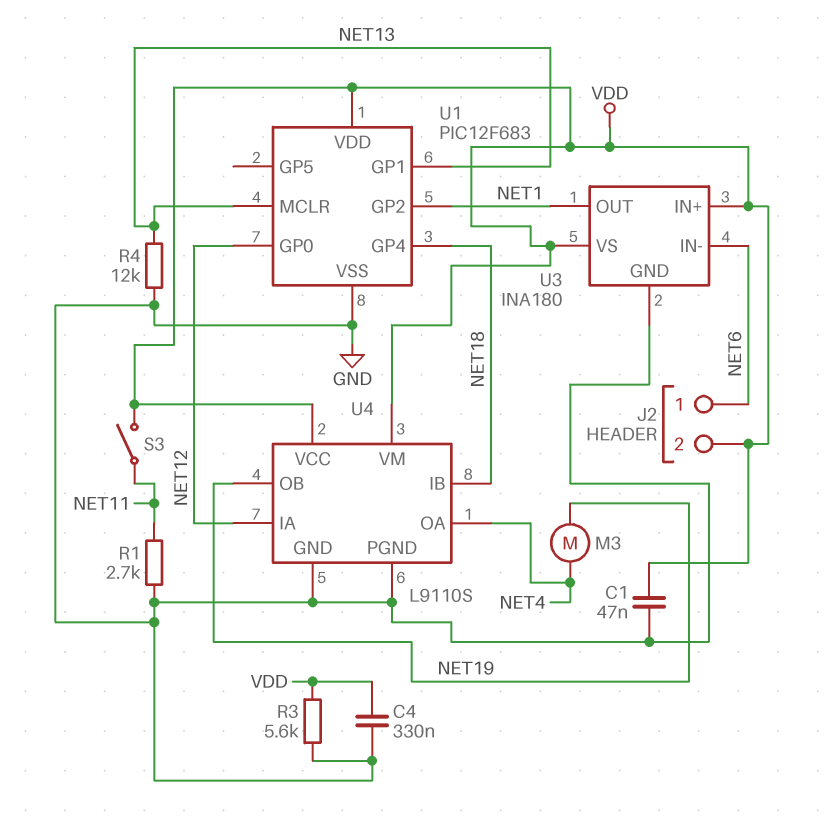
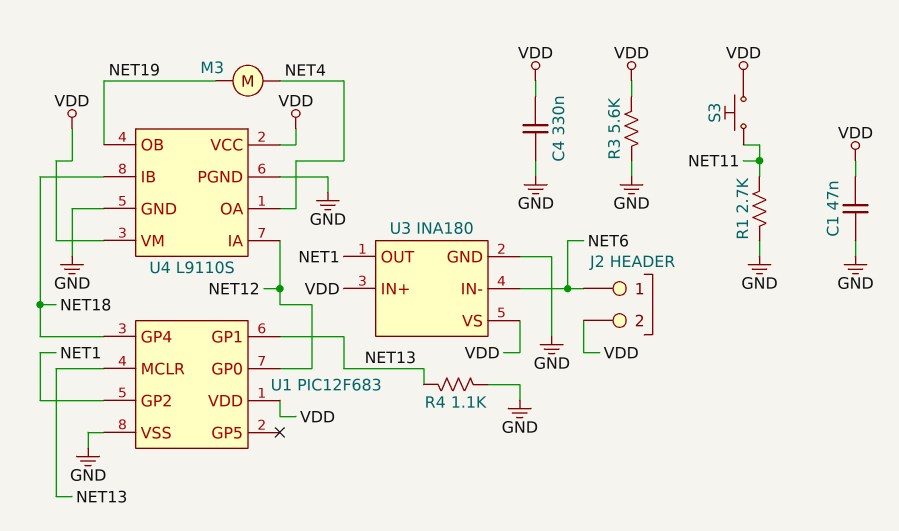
R4: 12k (GND, NET13) -> 1.1k (GND, NET13)
S3: switch (NET11, VDD) -> button (NET11, VDD)

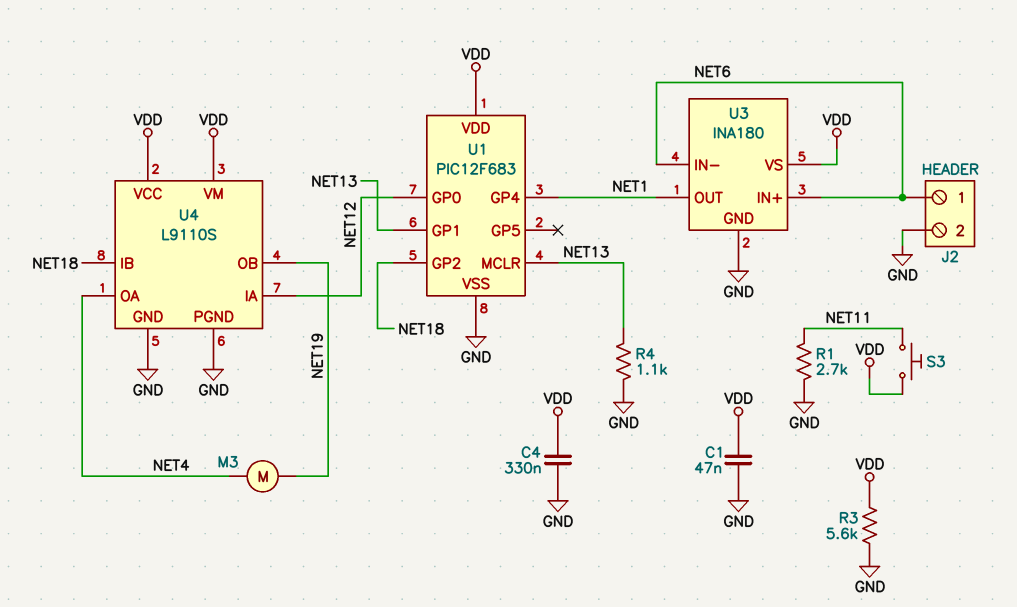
J2 pin 2: VDD -> GND
U1 pin GP2: NET1 -> NET18
U1 pin GP4: NET18 -> NET1
U3 pin IN+: VDD -> NET6

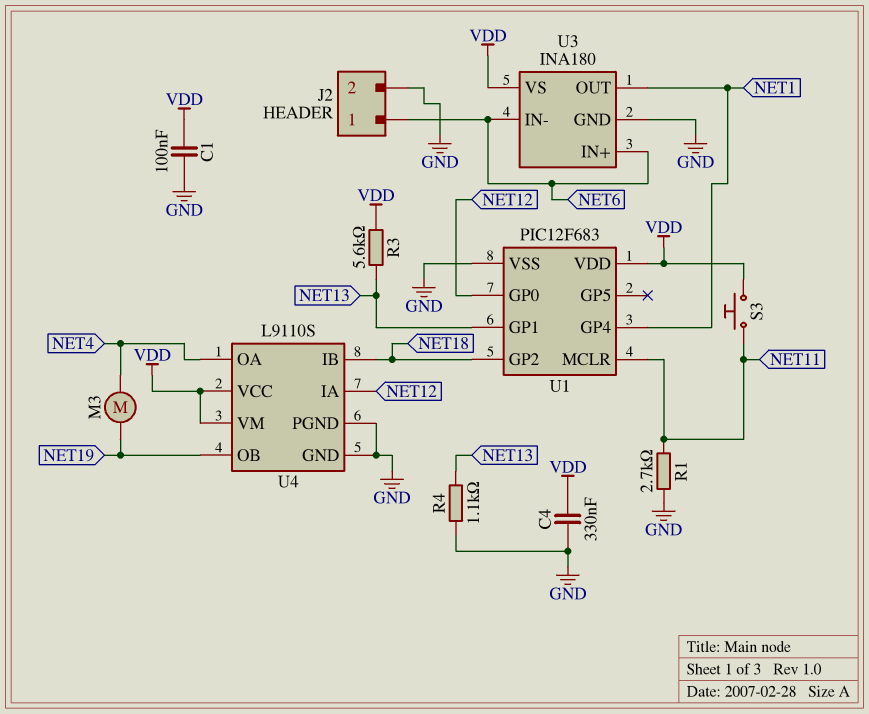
C1: 47nF (GND, VDD) -> 100nF (GND, VDD)
R3: 5.6k (GND, VDD) -> 5.6k (NET13, VDD)
U1 pin MCLR: NET13 -> NET11

